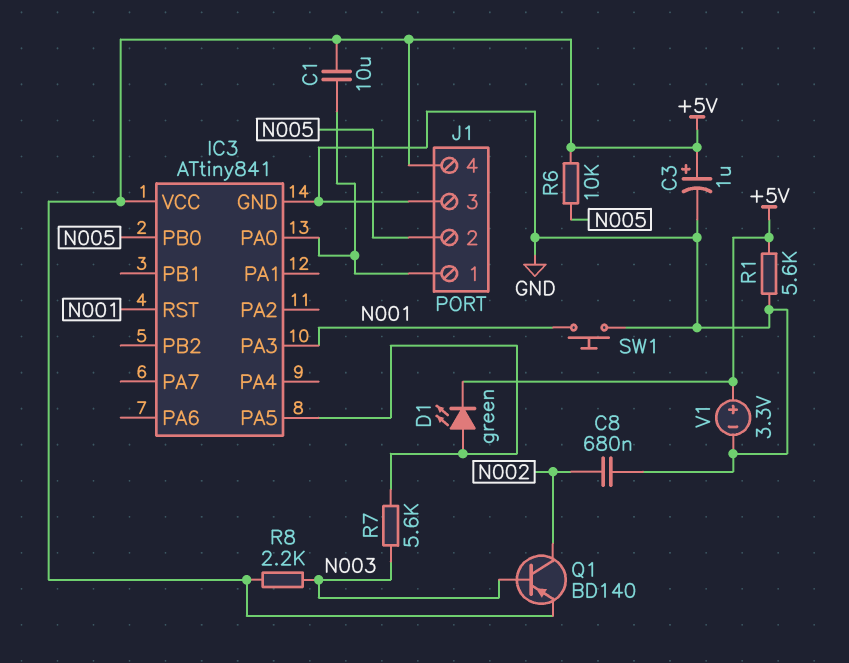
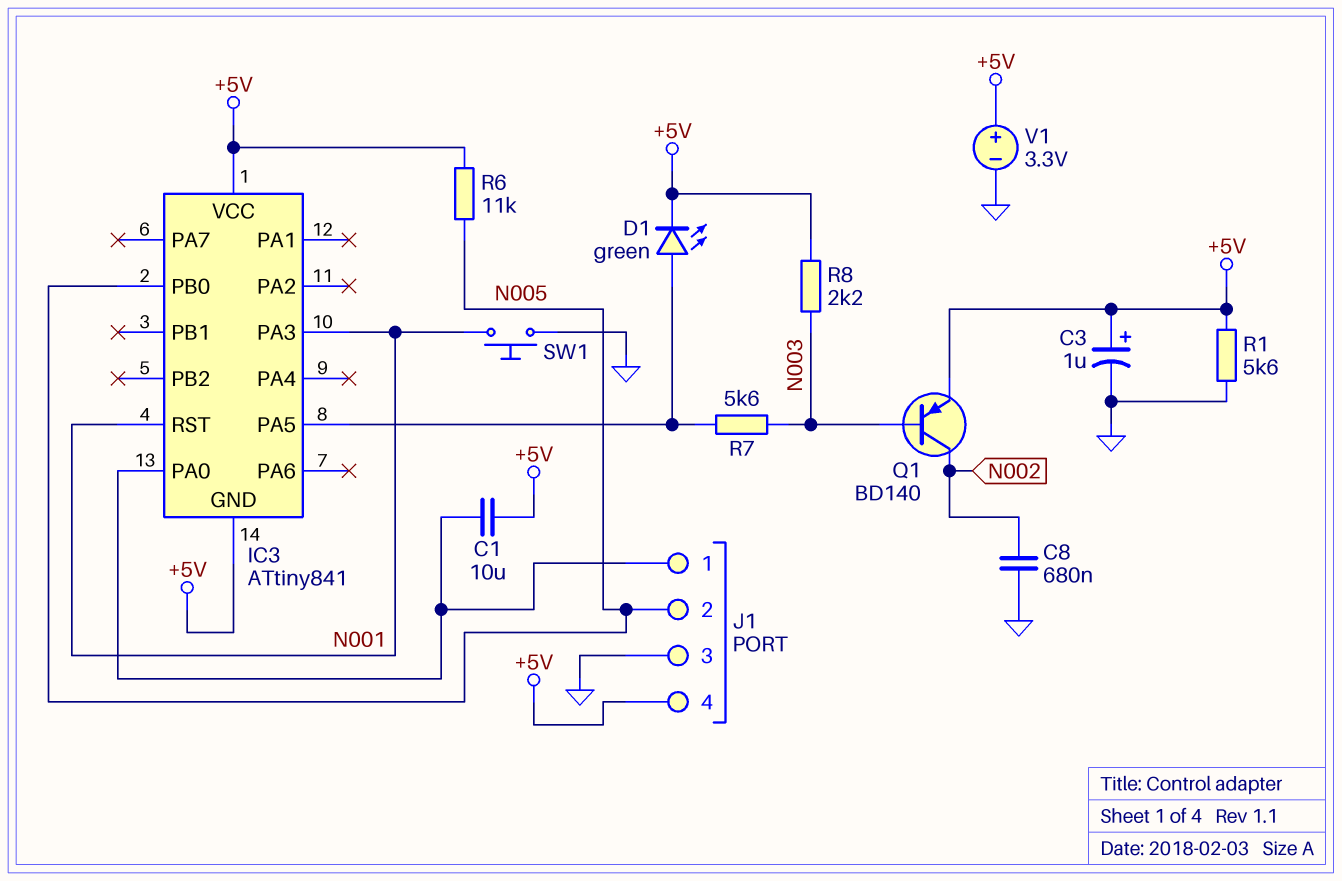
IC3 pin GND: GND -> +5V
R6: 10k (+5V, N005) -> 11k (+5V, N005)

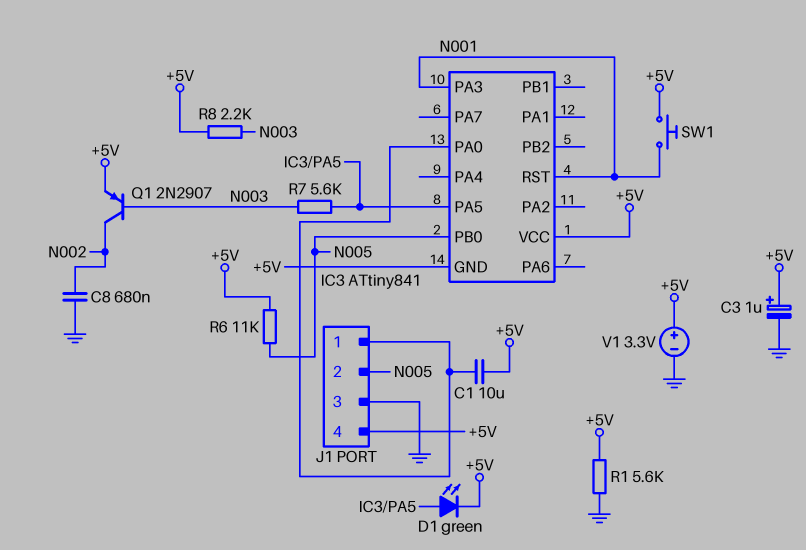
Q1: PNP BD140 (B N003, C N002, E +5V) -> PNP 2N2907 (B N003, C N002, E +5V)
SW1: button (GND, N001) -> button (+5V, N001)

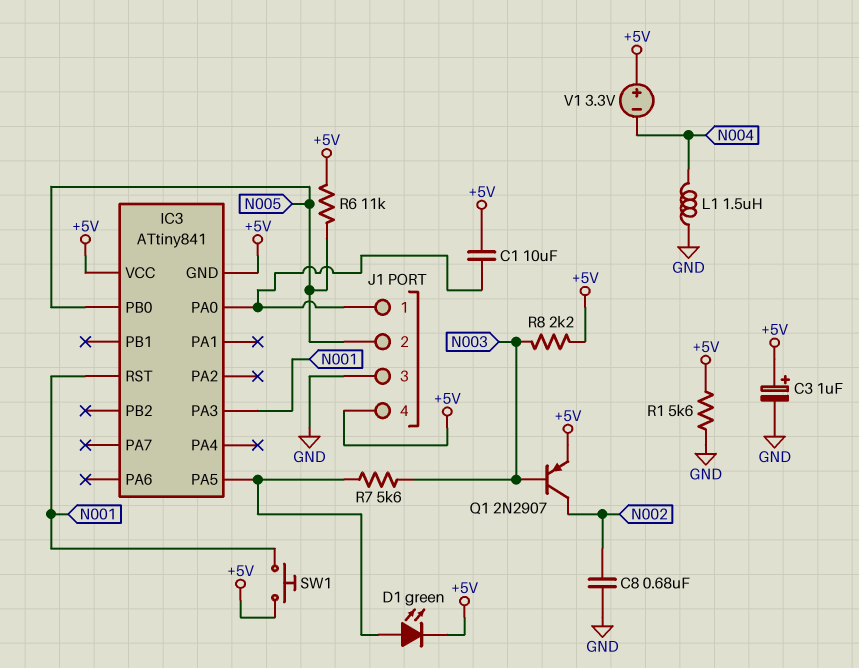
L1: none -> 1.5uH (GND, N004)
V1: 3.3V (plus +5V, minus GND) -> 3.3V (plus +5V, minus N004)

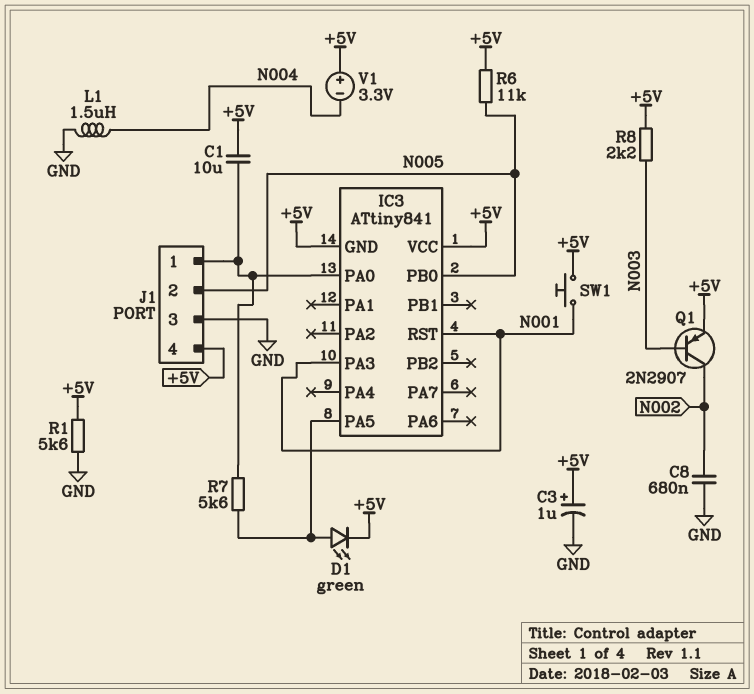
R7: 5.6k (IC3/PA5, N003) -> 5.6k (IC3/PA0, IC3/PA5)

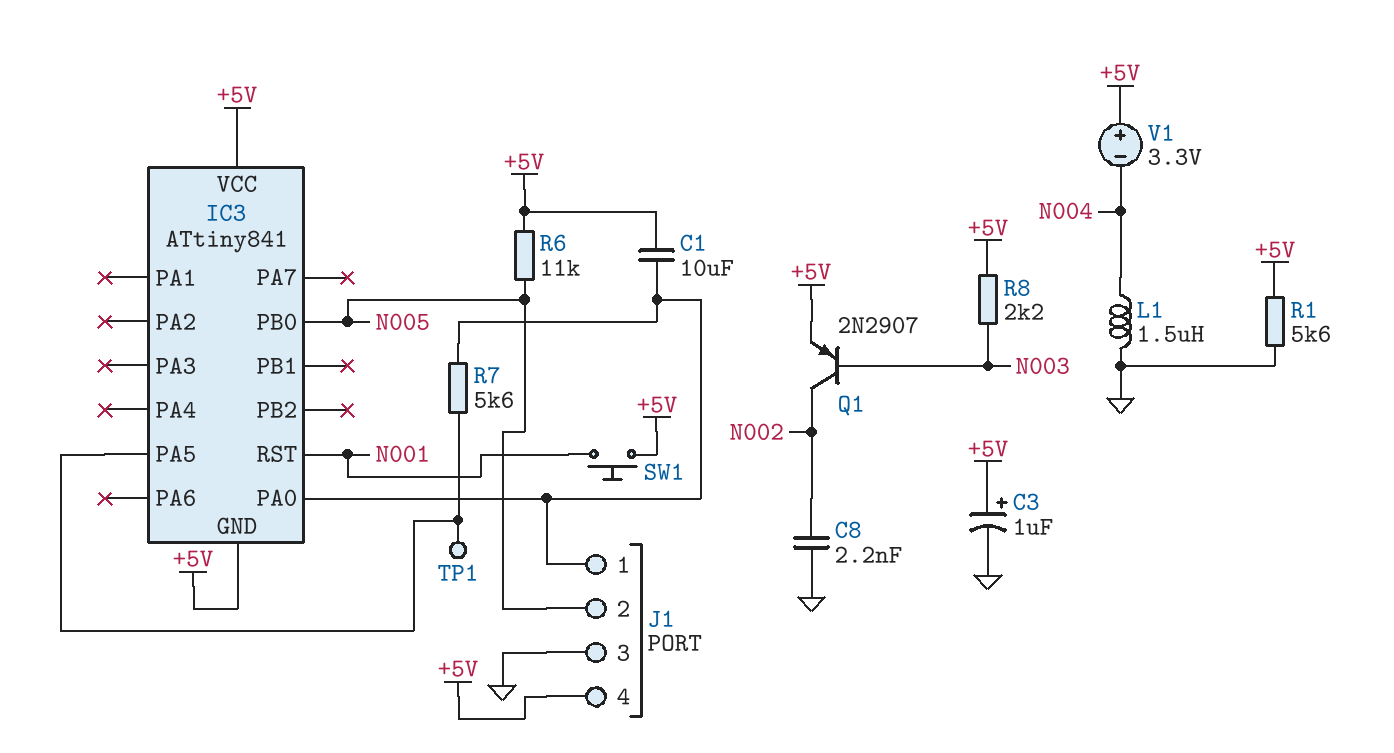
C8: 680nF (GND, N002) -> 2.2nF (GND, N002)
D1: LED green (A IC3/PA5, K +5V) -> none
IC3 pin PA3: N001 -> none
TP1: none -> test point (IC3/PA5)

